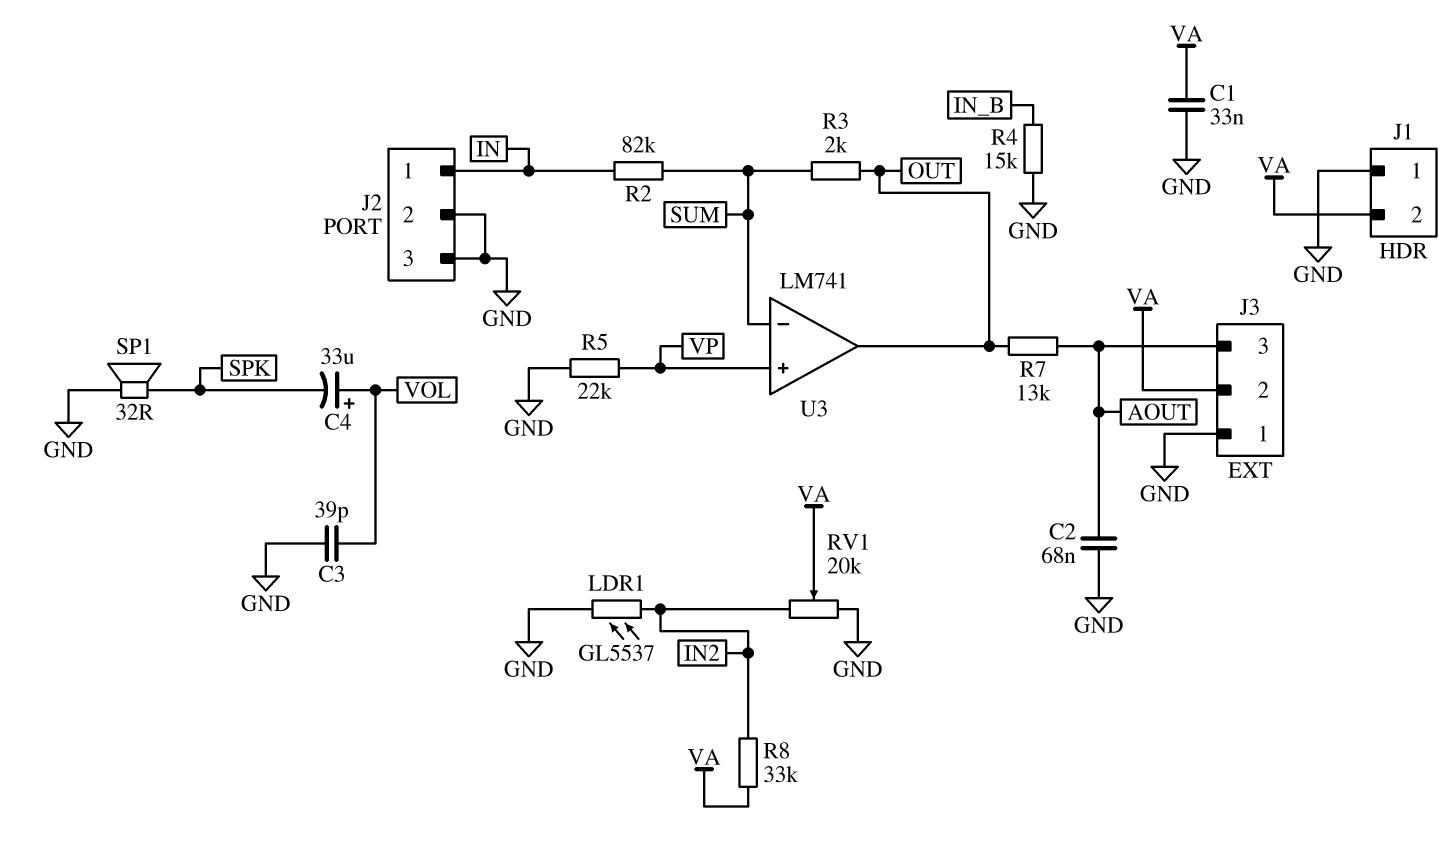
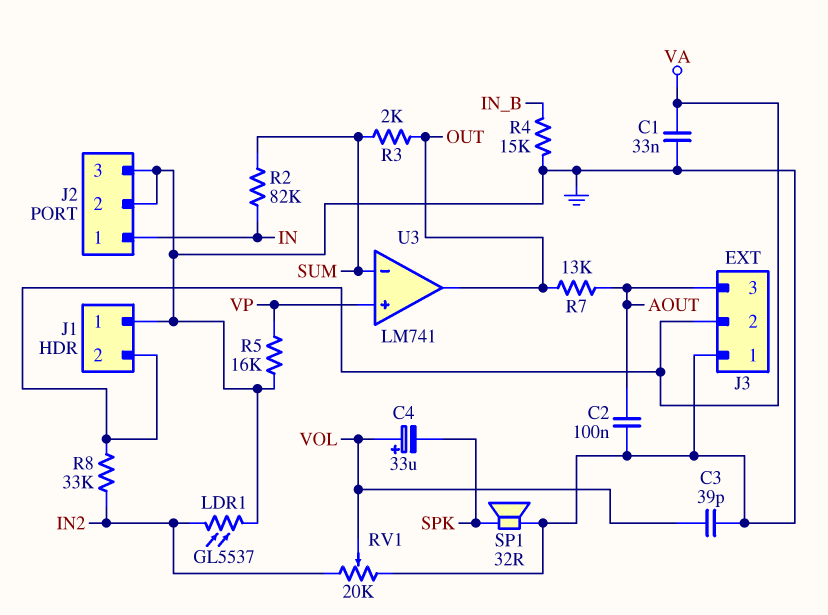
C2: 68nF (AOUT, GND) -> 100nF (AOUT, GND)
R5: 22k (GND, VP) -> 16k (GND, VP)
RV1: 20k (GND, IN2, wiper VA) -> 20k (GND, IN2, wiper VOL)

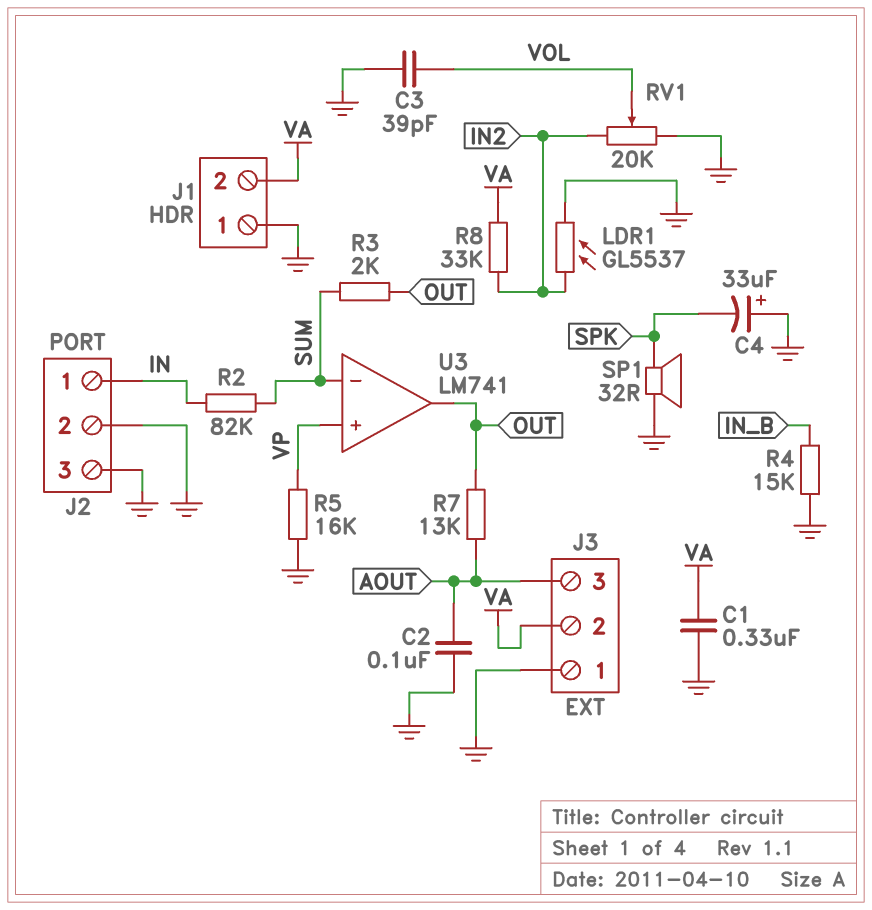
C1: 33nF (GND, VA) -> 330nF (GND, VA)
C4: 33uF (plus VOL, minus SPK) -> 33uF (plus GND, minus SPK)

